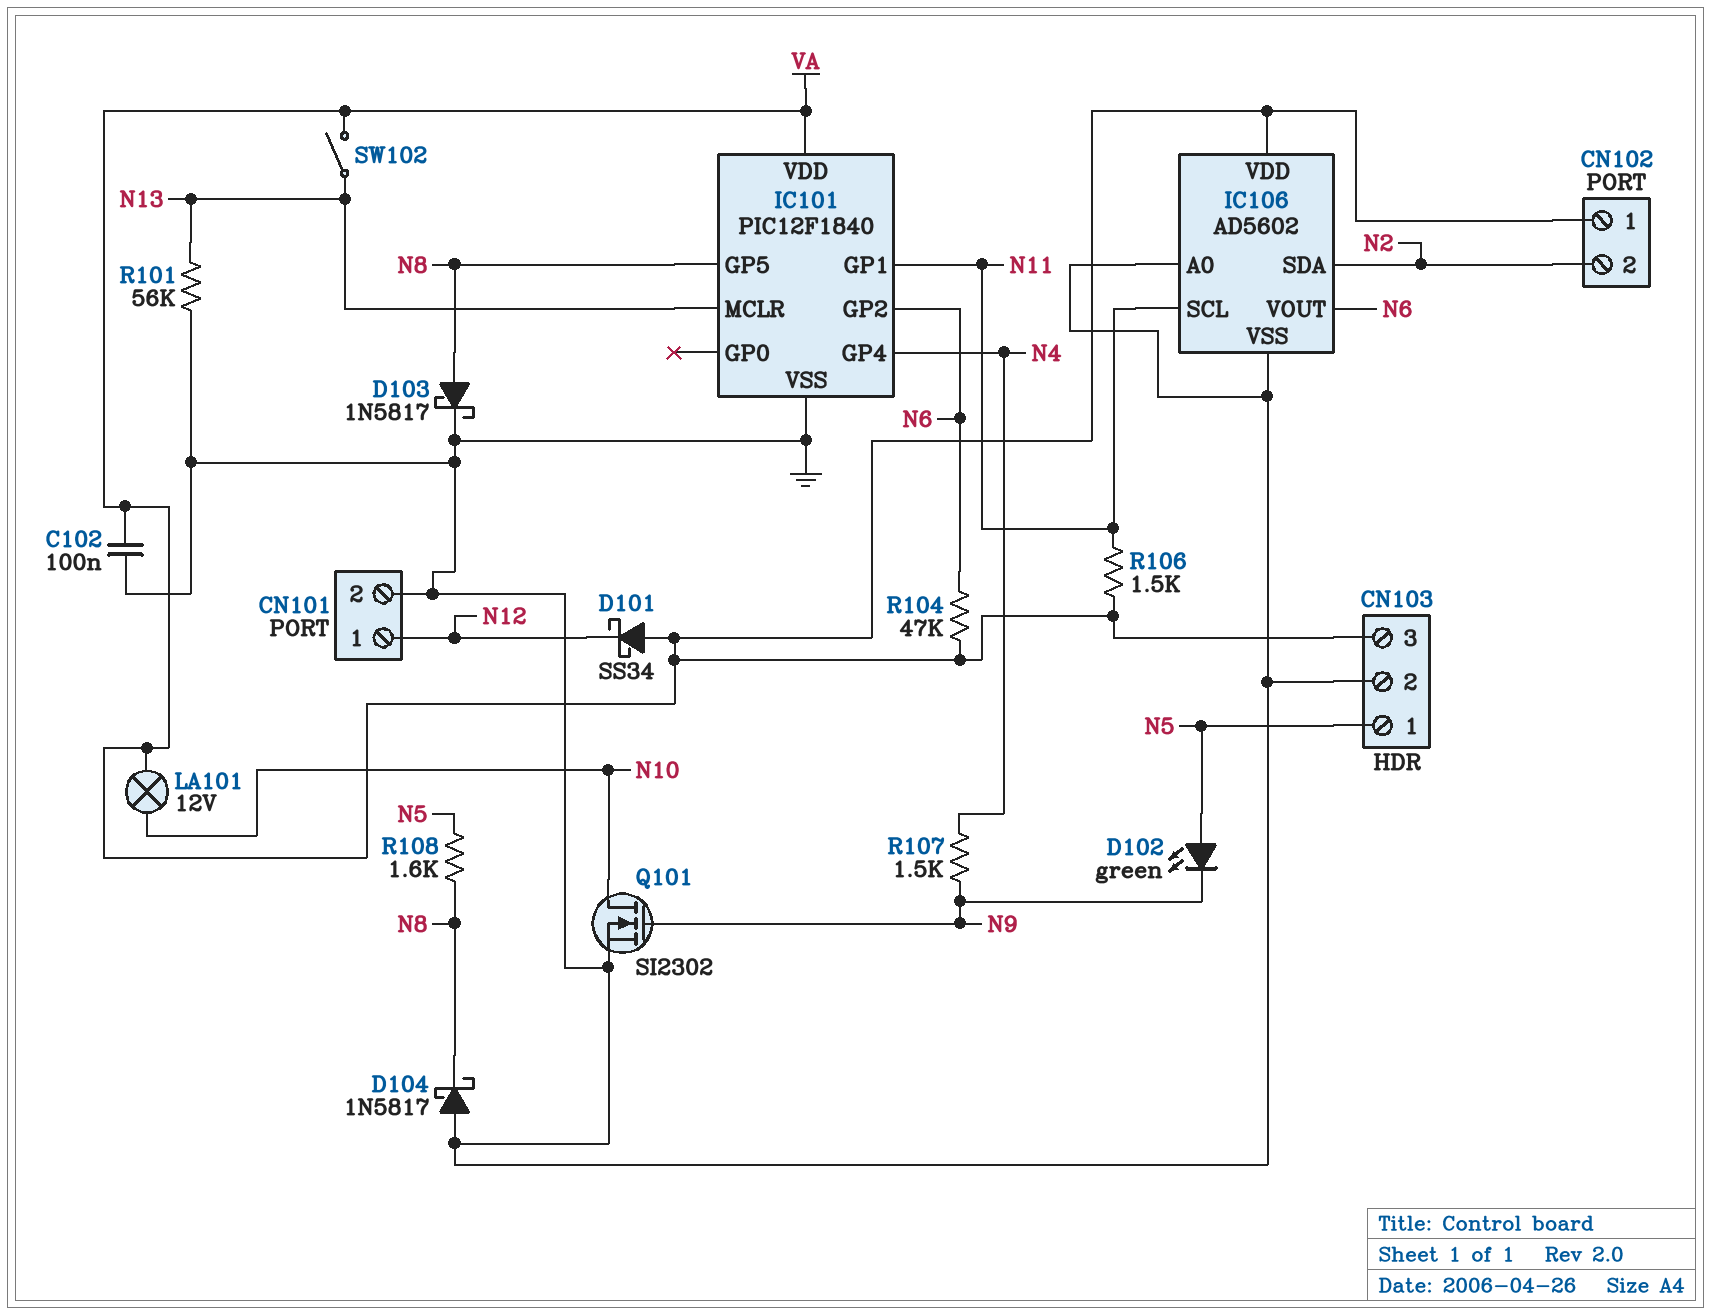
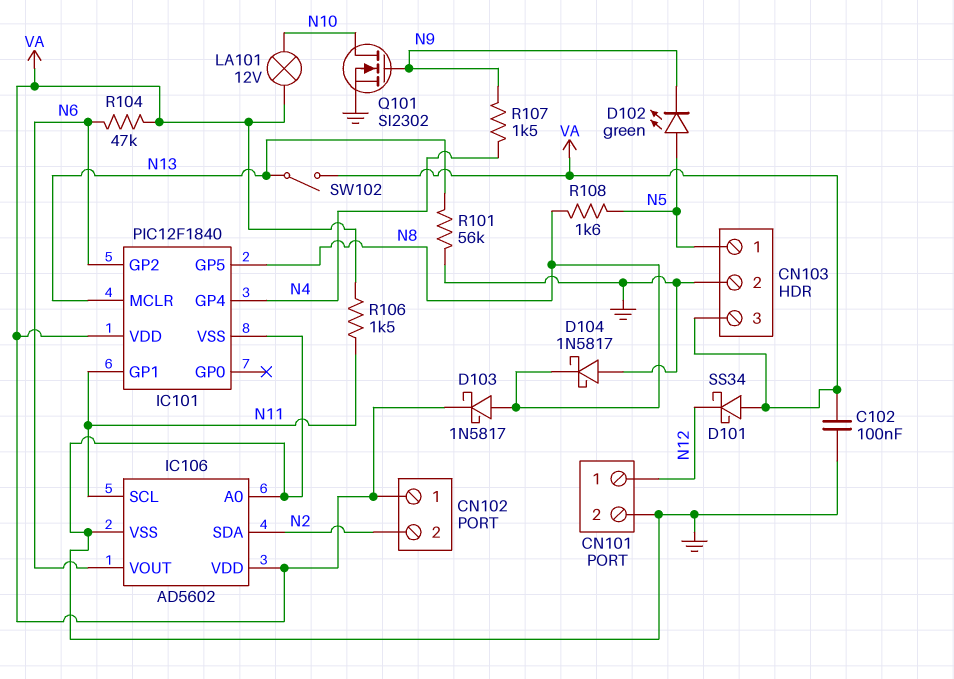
D103: schottky 1N5817 (A N8, K GND) -> schottky 1N5817 (A N8, K VA)

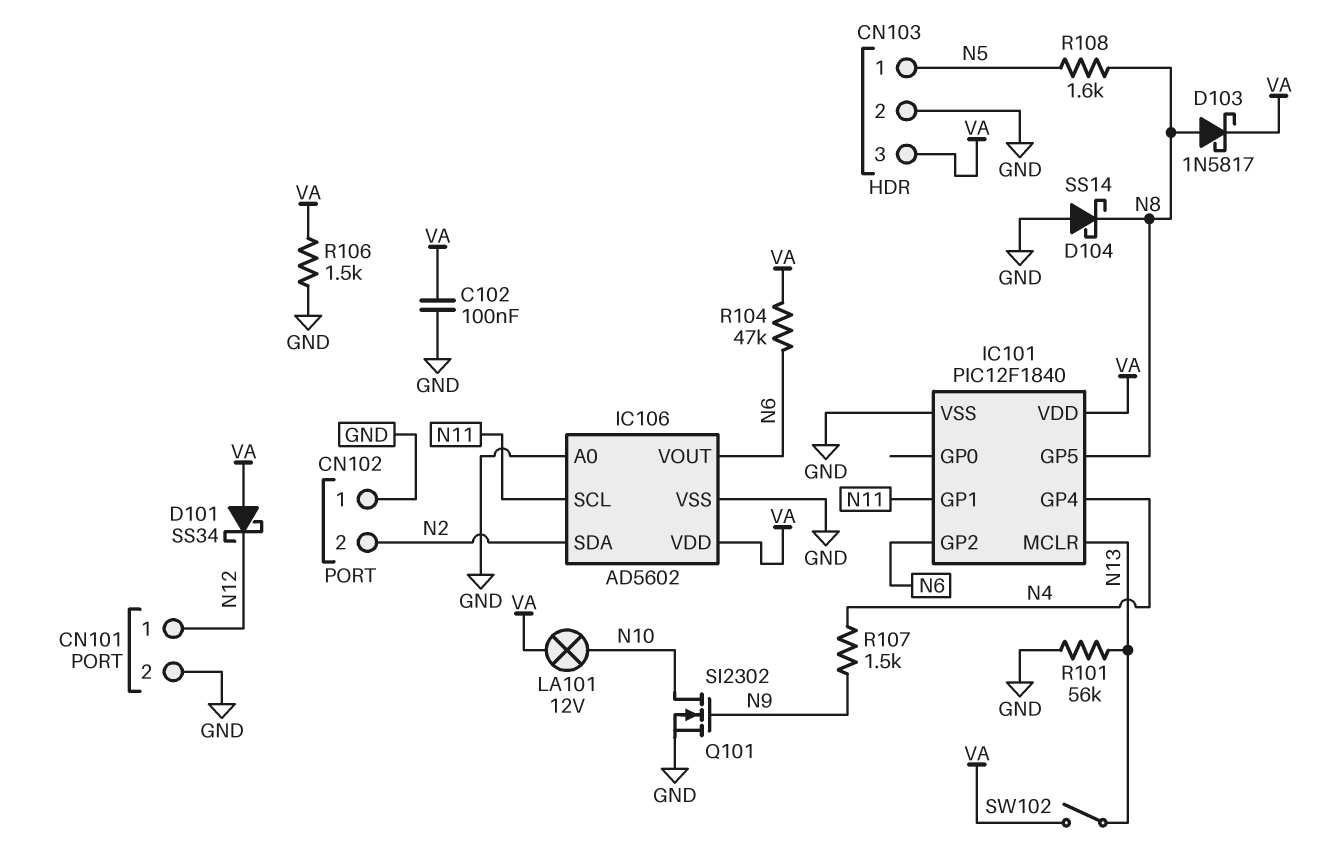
CN102 pin 1: VA -> GND
D102: LED green (A N5, K N9) -> none
D104: schottky 1N5817 (A GND, K N8) -> schottky SS14 (A GND, K N8)
R106: 1.5k (N11, VA) -> 1.5k (GND, VA)

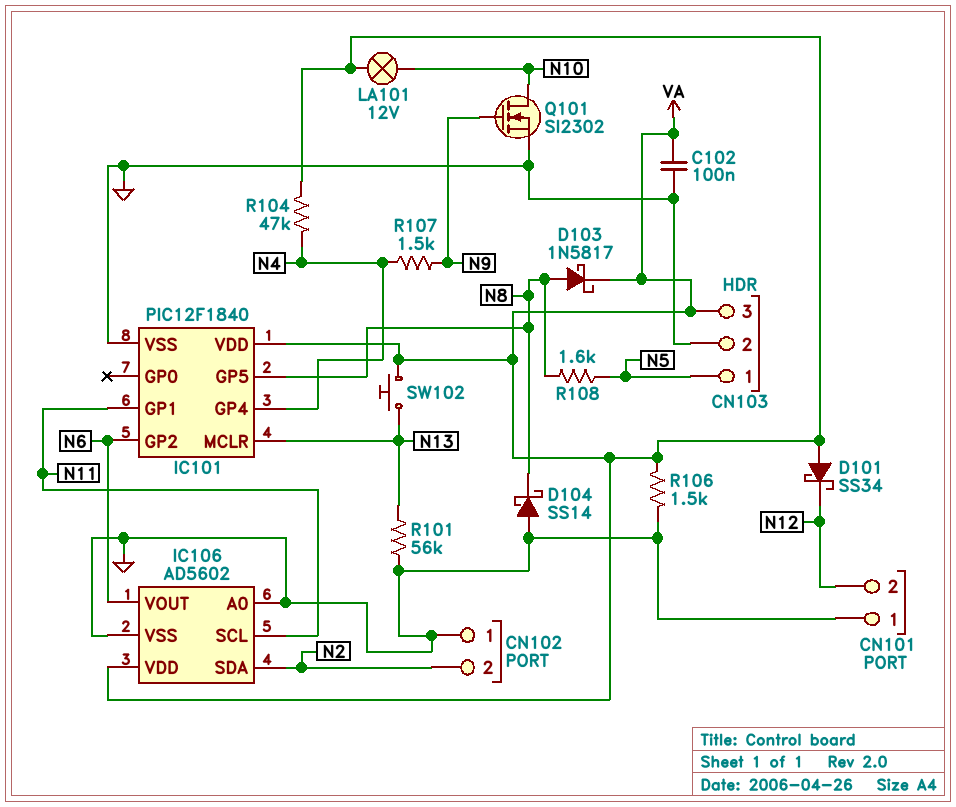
CN101 pin 1: N12 -> GND
CN101 pin 2: GND -> N12
R104: 47k (N6, VA) -> 47k (N4, VA)
SW102: switch (N13, VA) -> button (N13, VA)

